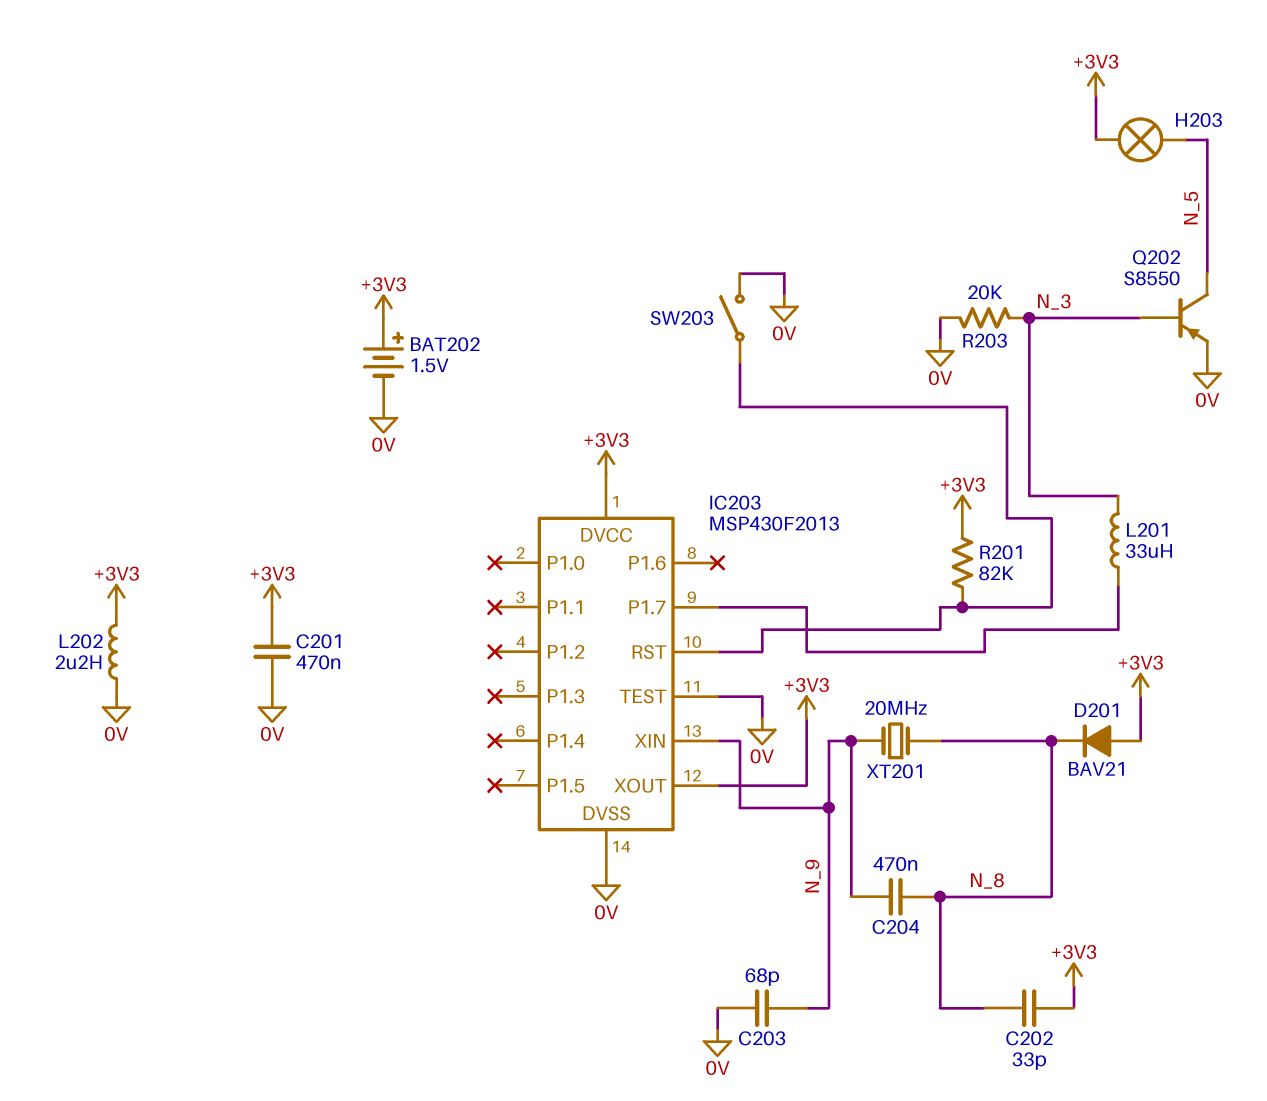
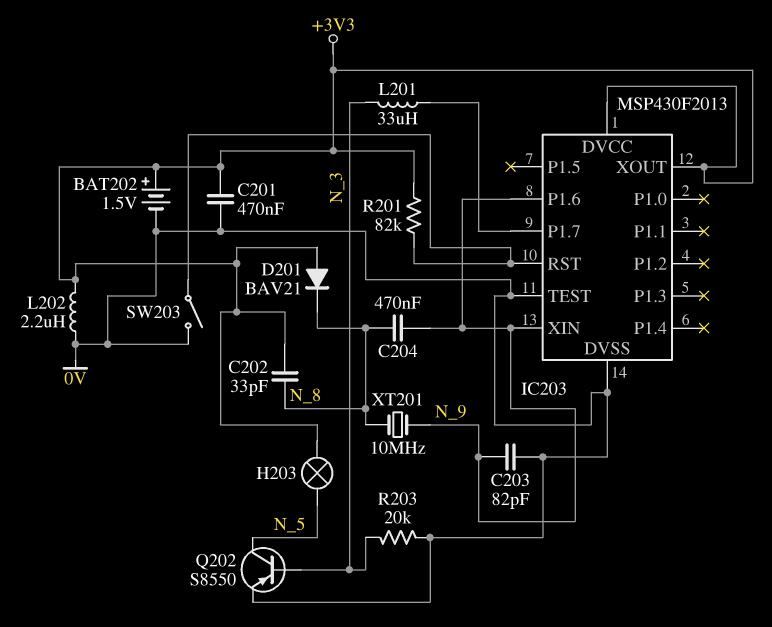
C203: 68pF (0V, N_9) -> 82pF (0V, N_9)
IC203 pin P1.6: none -> N_9
XT201: 20MHz (N_8, N_9) -> 10MHz (N_8, N_9)

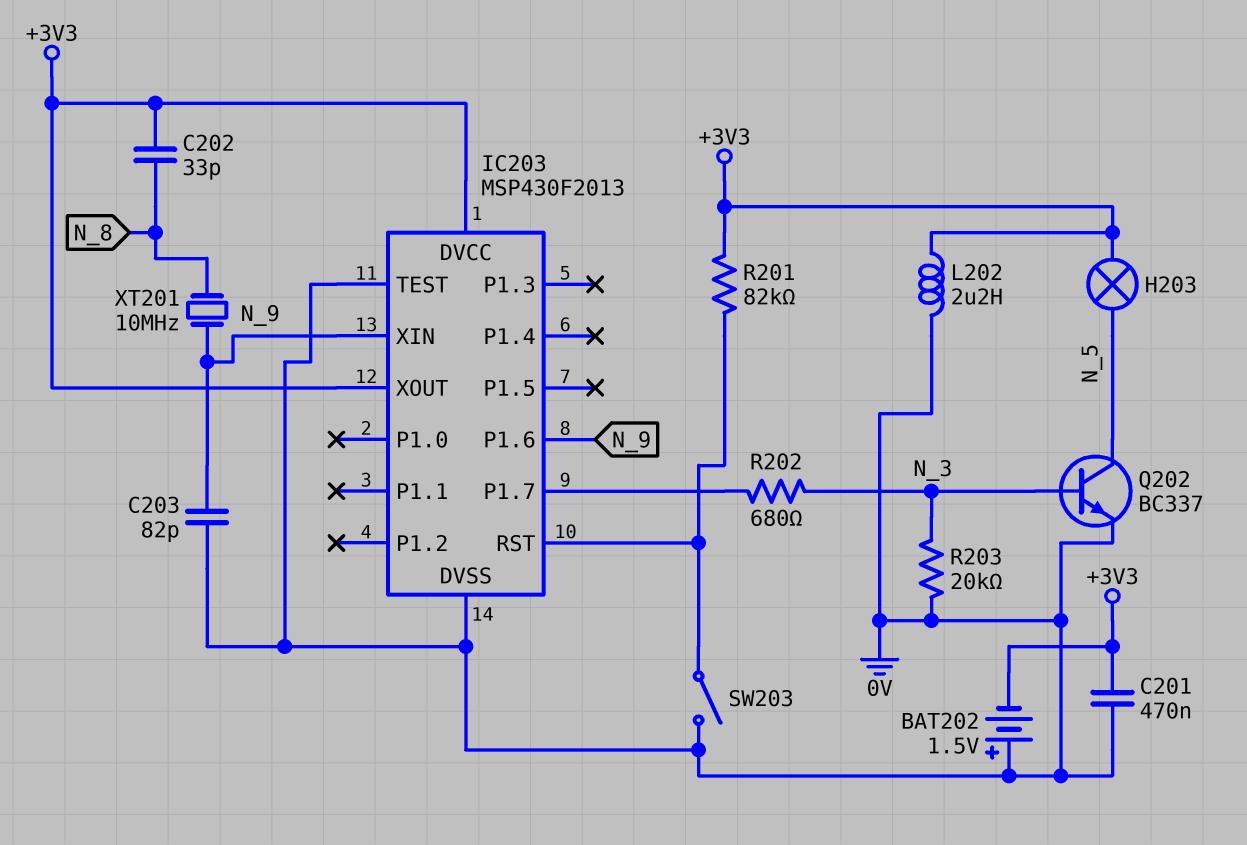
BAT202: 1.5V (plus +3V3, minus 0V) -> 1.5V (plus 0V, minus +3V3)
C204: 470nF (N_8, N_9) -> none
D201: diode BAV21 (A +3V3, K N_8) -> none
L201: 33uH (IC203/P1.7, N_3) -> none
Q202: PNP S8550 (B N_3, C N_5, E 0V) -> NPN BC337 (B N_3, C N_5, E 0V)
R202: none -> 680 (IC203/P1.7, N_3)

